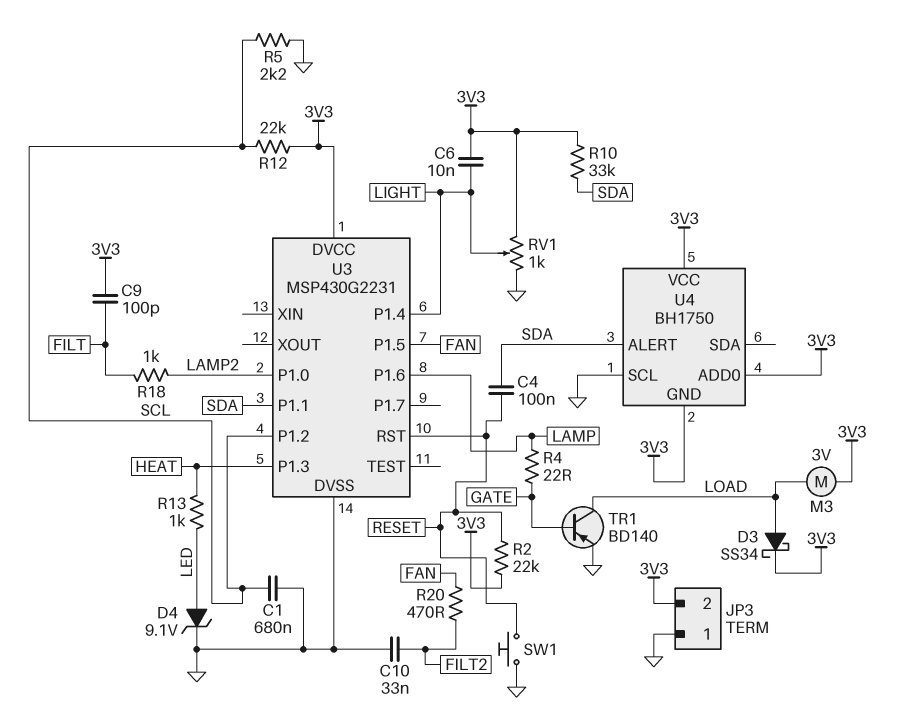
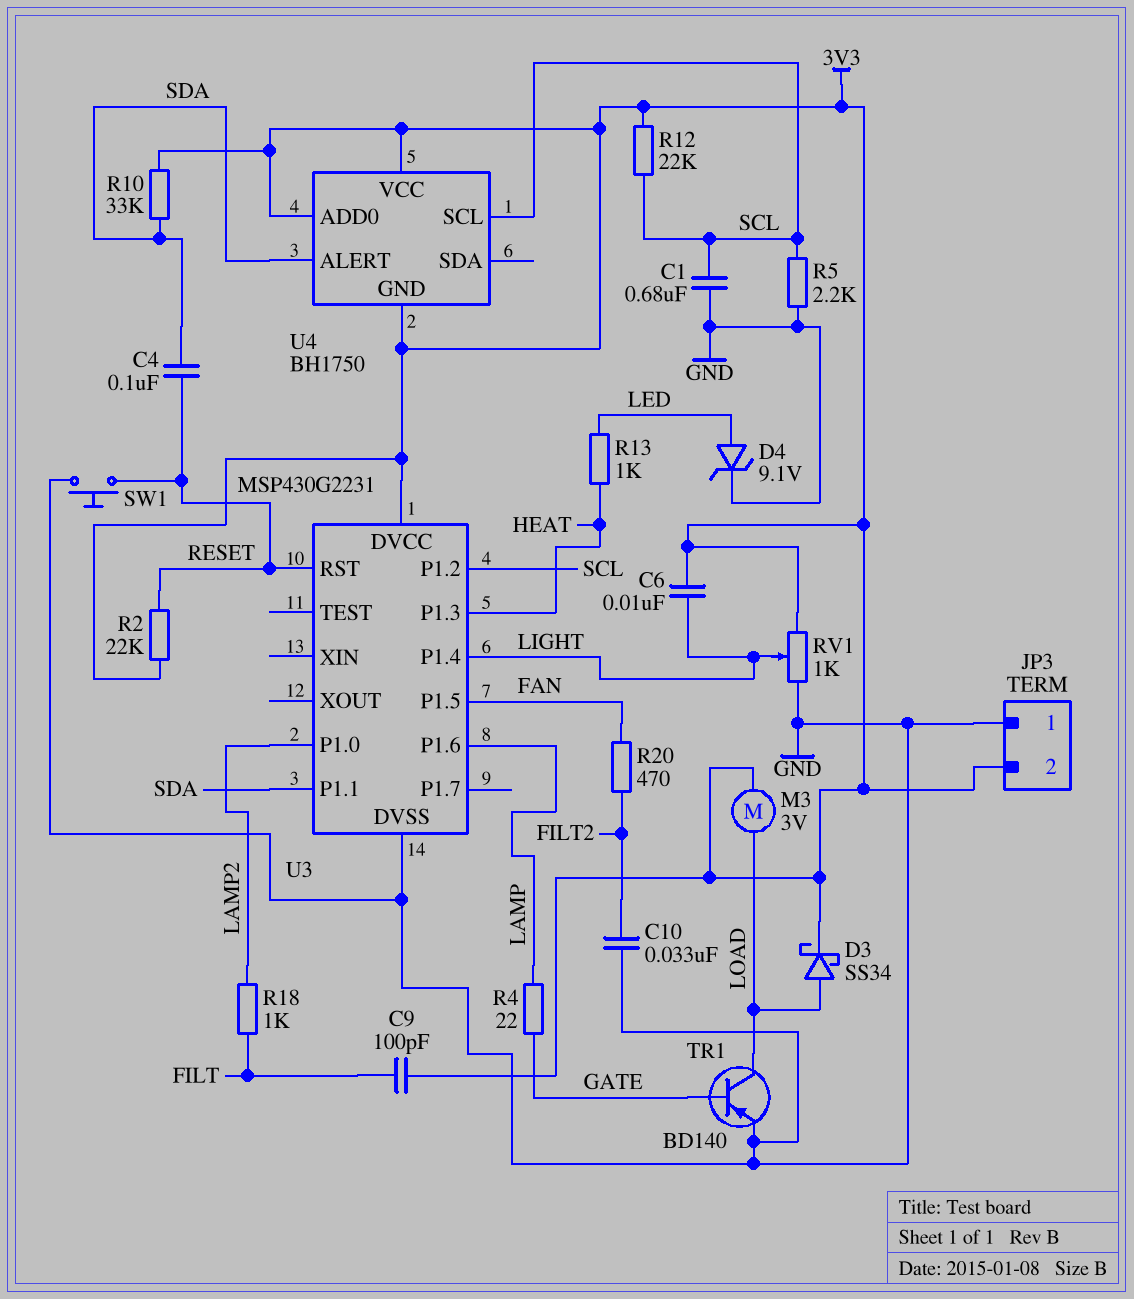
U4 pin SCL: GND -> SCL

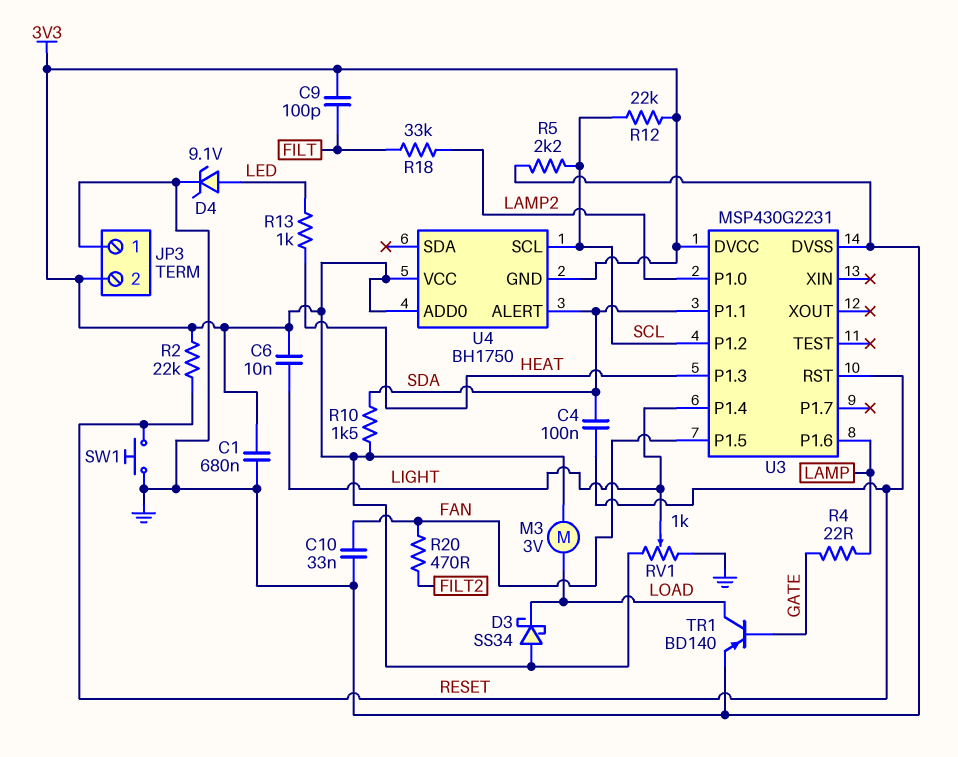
C1: 680nF (GND, SCL) -> 680nF (3V3, GND)
C10: 33nF (FILT2, GND) -> 33nF (FAN, GND)
D3: schottky SS34 (A LOAD, K 3V3) -> schottky SS34 (A 3V3, K LOAD)
R10: 33k (3V3, SDA) -> 1.5k (3V3, SDA)
R18: 1k (FILT, LAMP2) -> 33k (FILT, LAMP2)

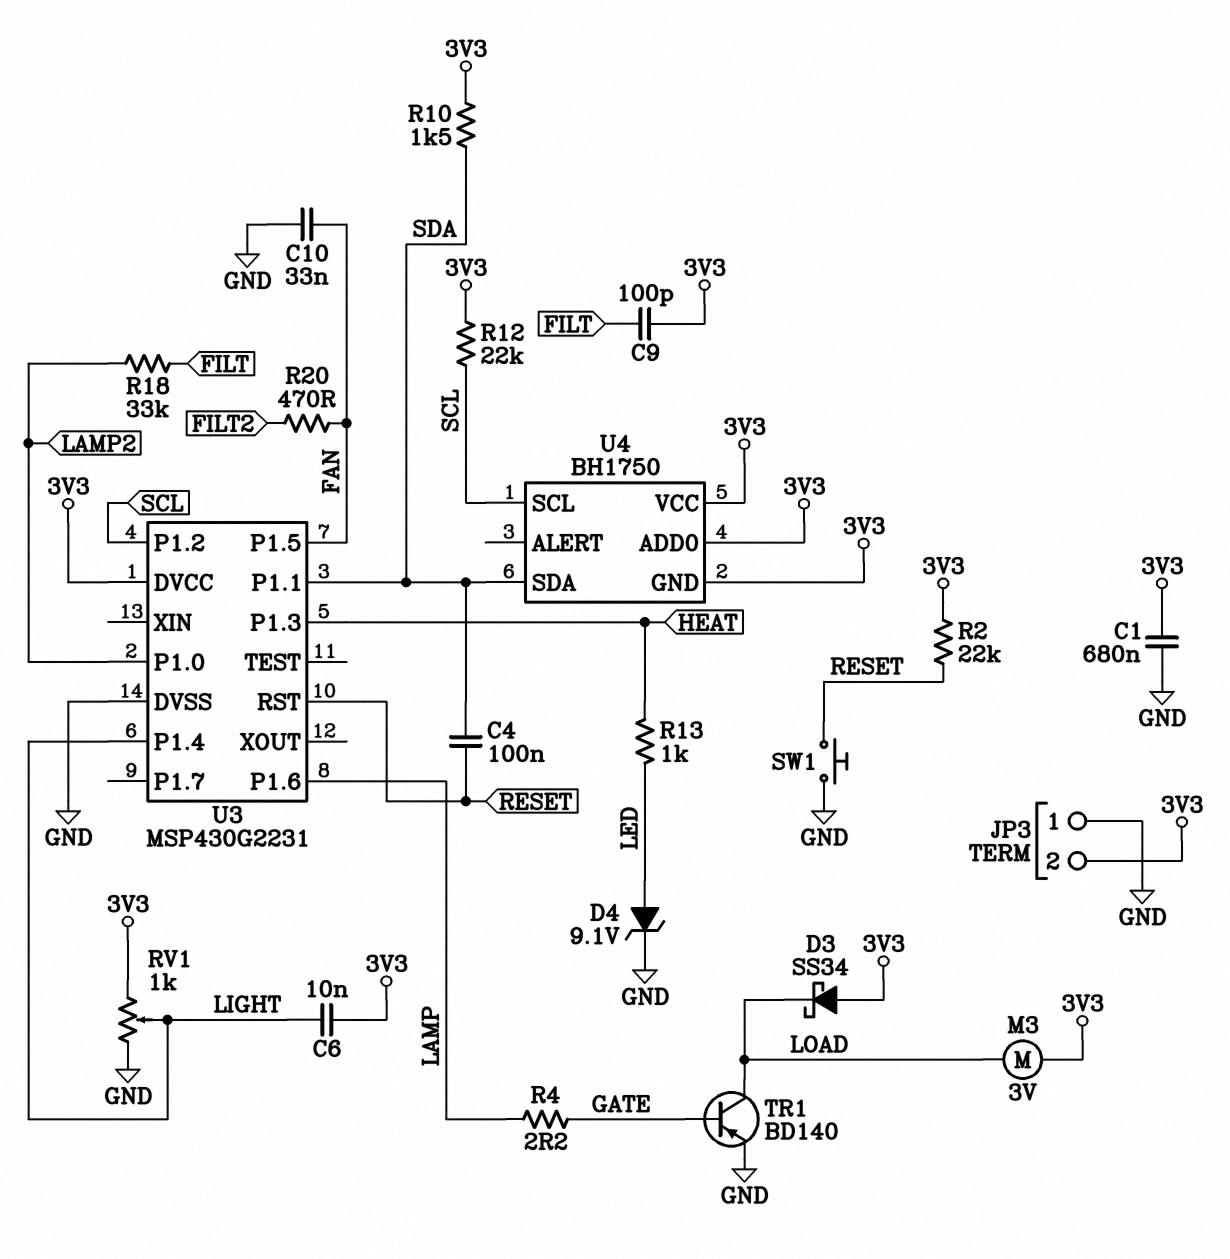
R4: 22 (GATE, LAMP) -> 2.2 (GATE, LAMP)
R5: 2.2k (GND, SCL) -> none
U4 pin ALERT: SDA -> none
U4 pin SDA: none -> SDA

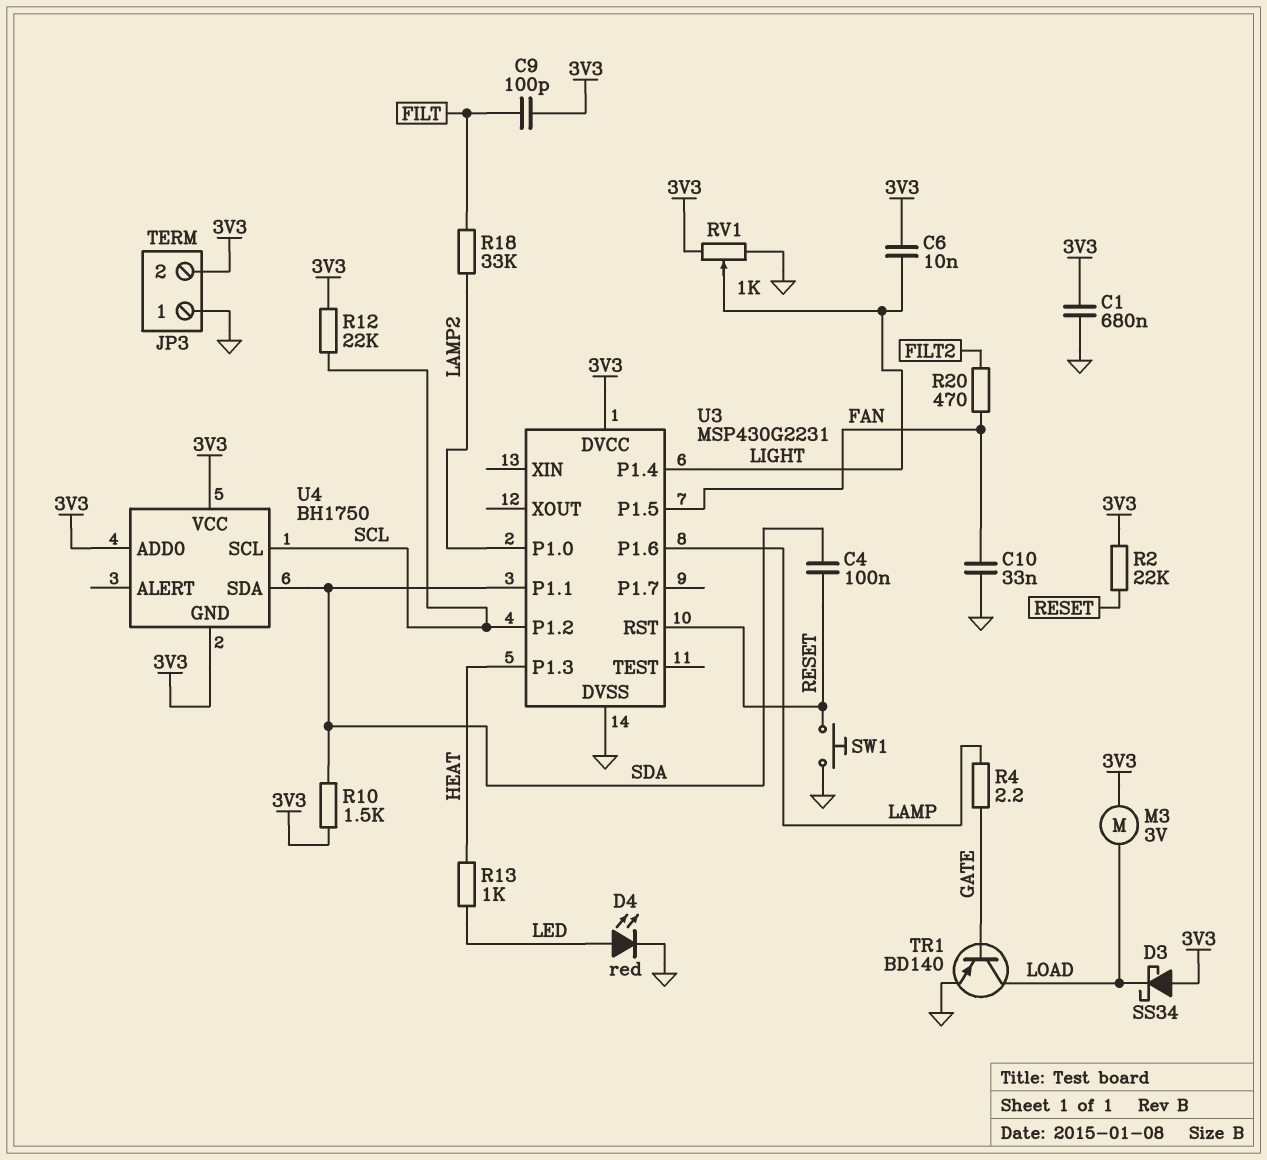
D4: zener 9.1V (A LED, K GND) -> LED red (A LED, K GND)

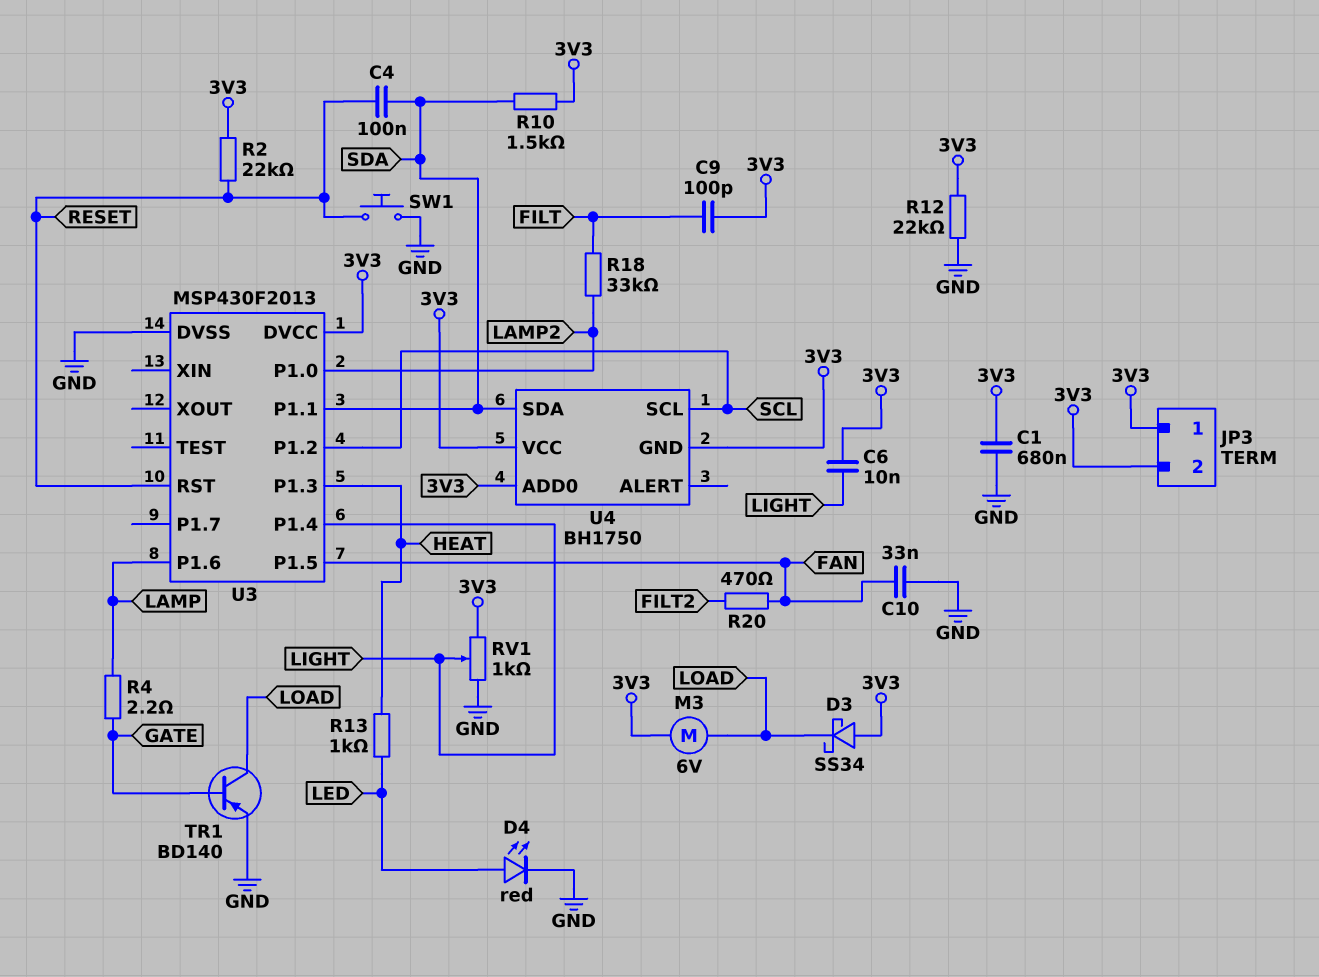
JP3 pin 1: GND -> 3V3
M3: motor 3V (3V3, LOAD) -> motor 6V (3V3, LOAD)
R12: 22k (3V3, SCL) -> 22k (3V3, GND)
U3: MSP430G2231 -> MSP430F2013

